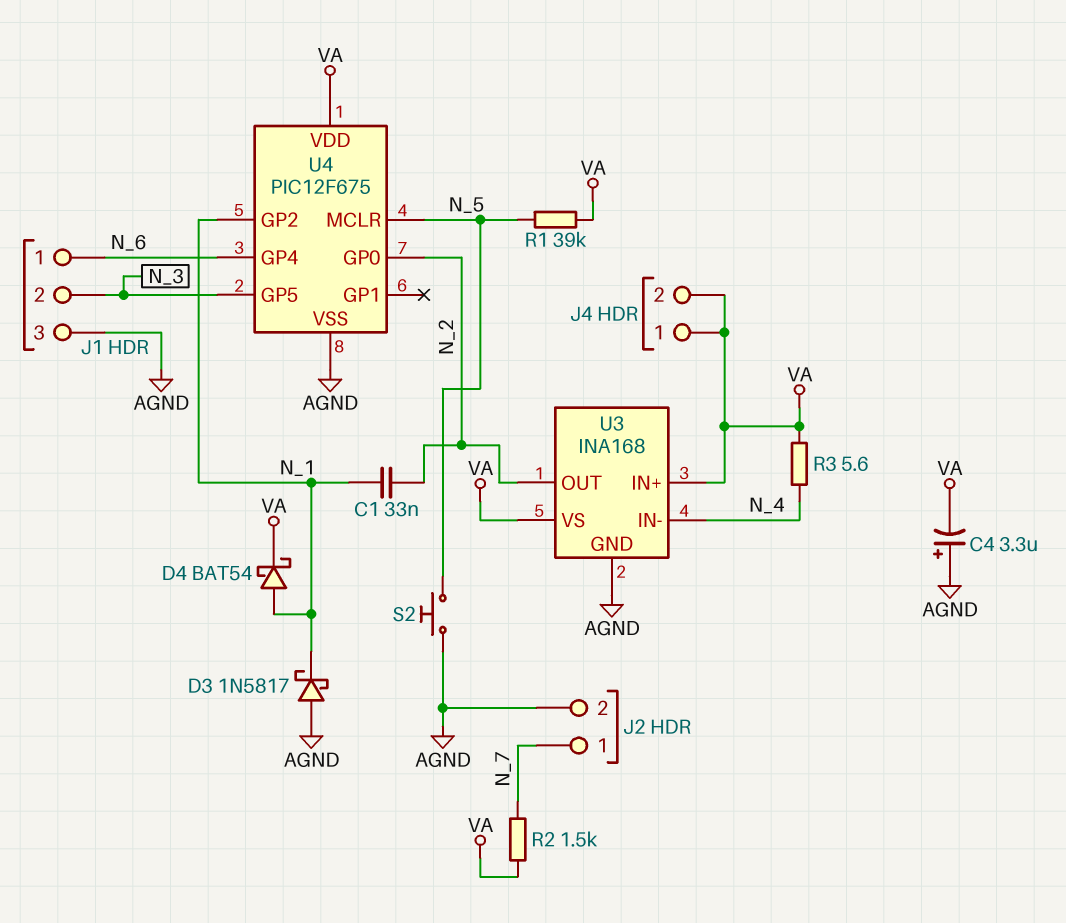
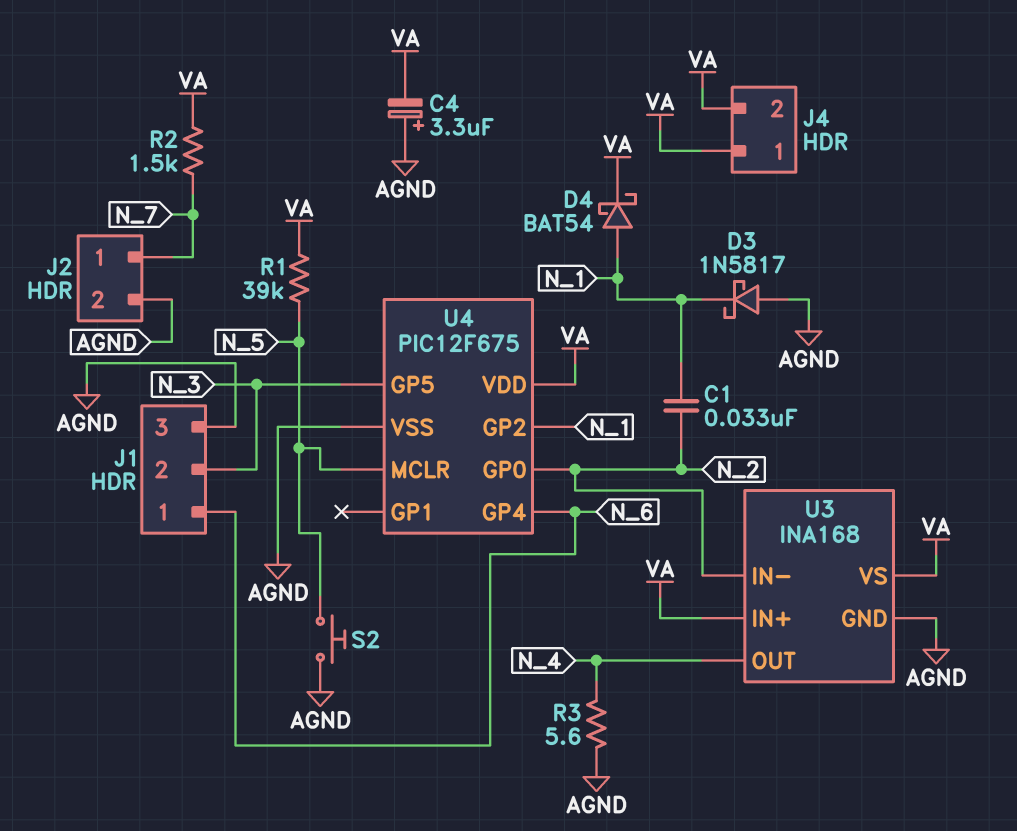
R3: 5.6 (N_4, VA) -> 5.6 (AGND, N_4)
U3 pin IN-: N_4 -> N_2
U3 pin OUT: N_2 -> N_4

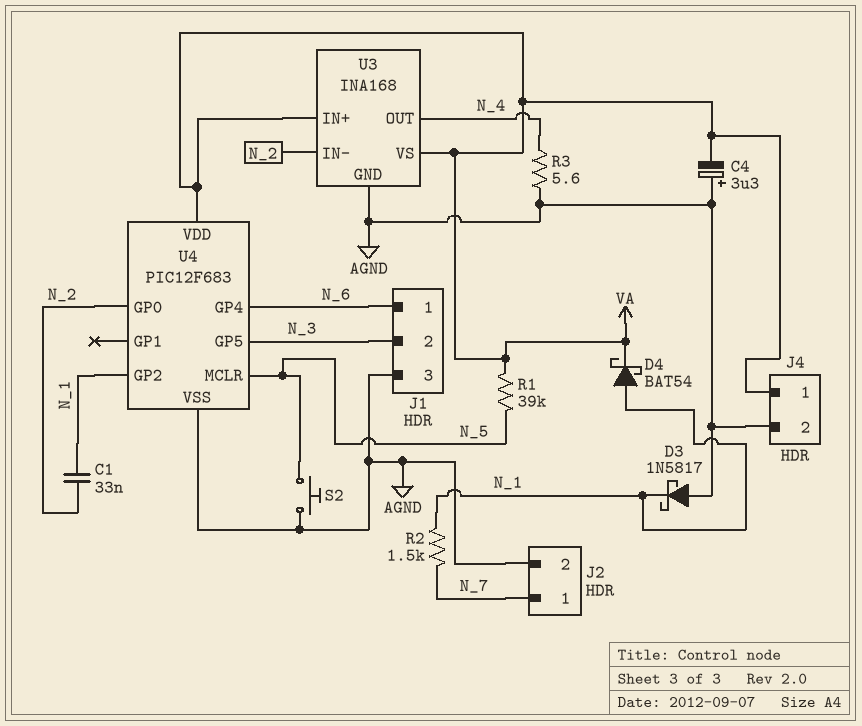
J4 pin 2: VA -> AGND
R2: 1.5k (N_7, VA) -> 1.5k (N_1, N_7)
U4: PIC12F675 -> PIC12F683

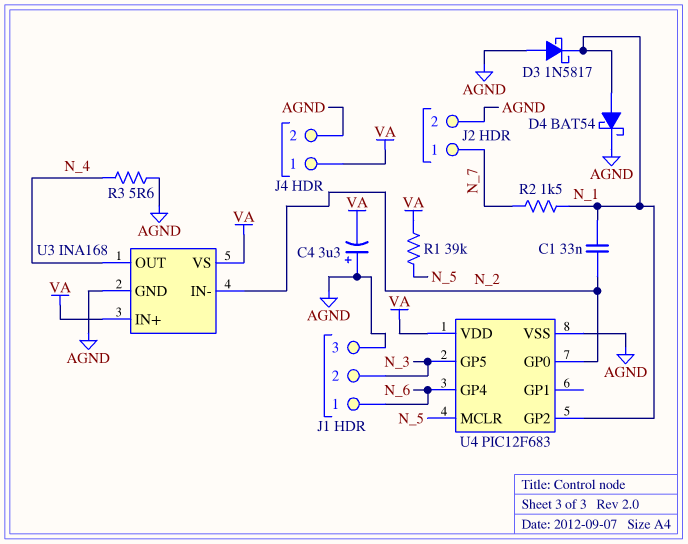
D4: schottky BAT54 (A N_1, K VA) -> schottky BAT54 (A N_1, K AGND)
S2: button (AGND, N_5) -> none

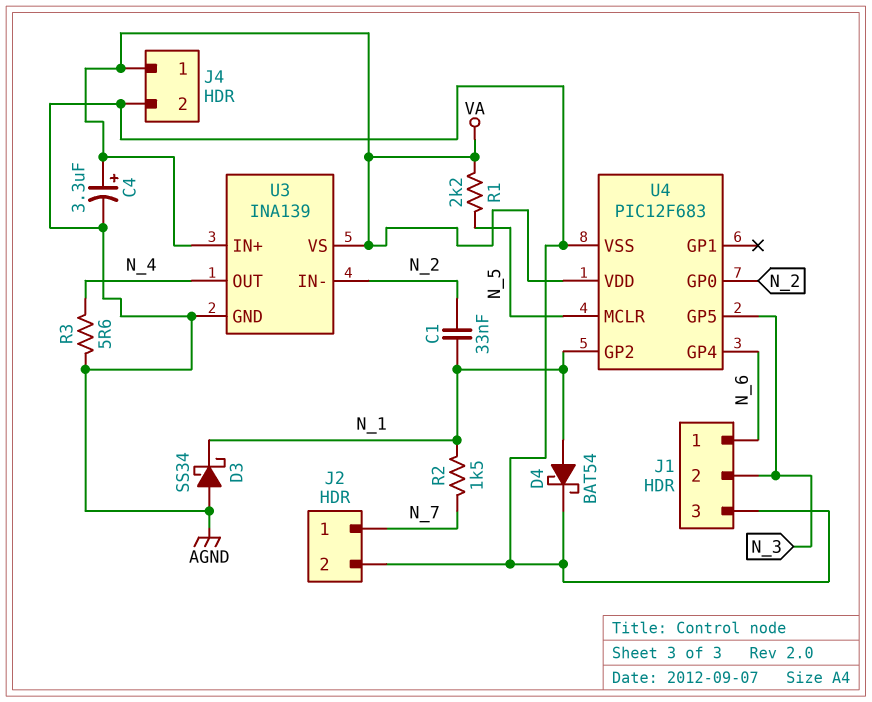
C4: 3.3uF (plus AGND, minus VA) -> 3.3uF (plus VA, minus AGND)
D3: schottky 1N5817 (A AGND, K N_1) -> schottky SS34 (A AGND, K N_1)
R1: 39k (N_5, VA) -> 2.2k (N_5, VA)
U3: INA168 -> INA139

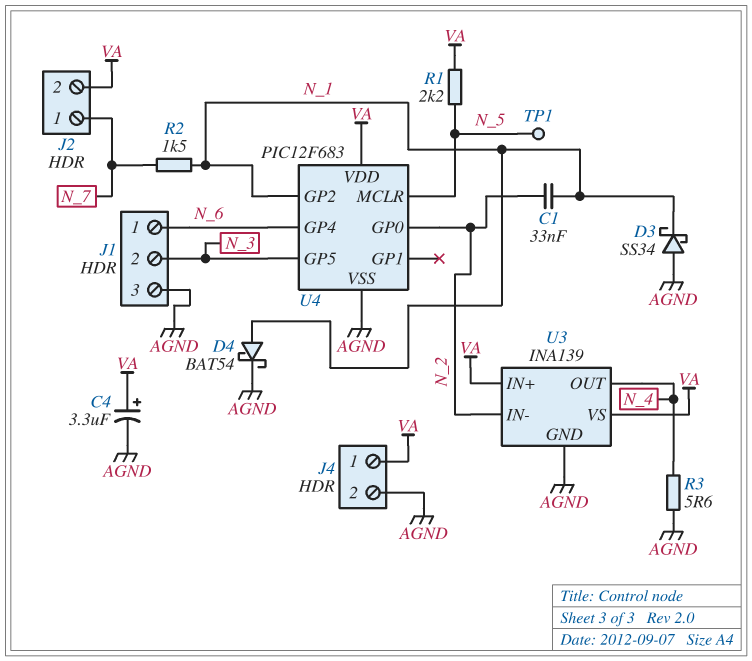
J2 pin 2: AGND -> VA
TP1: none -> test point (N_5)

